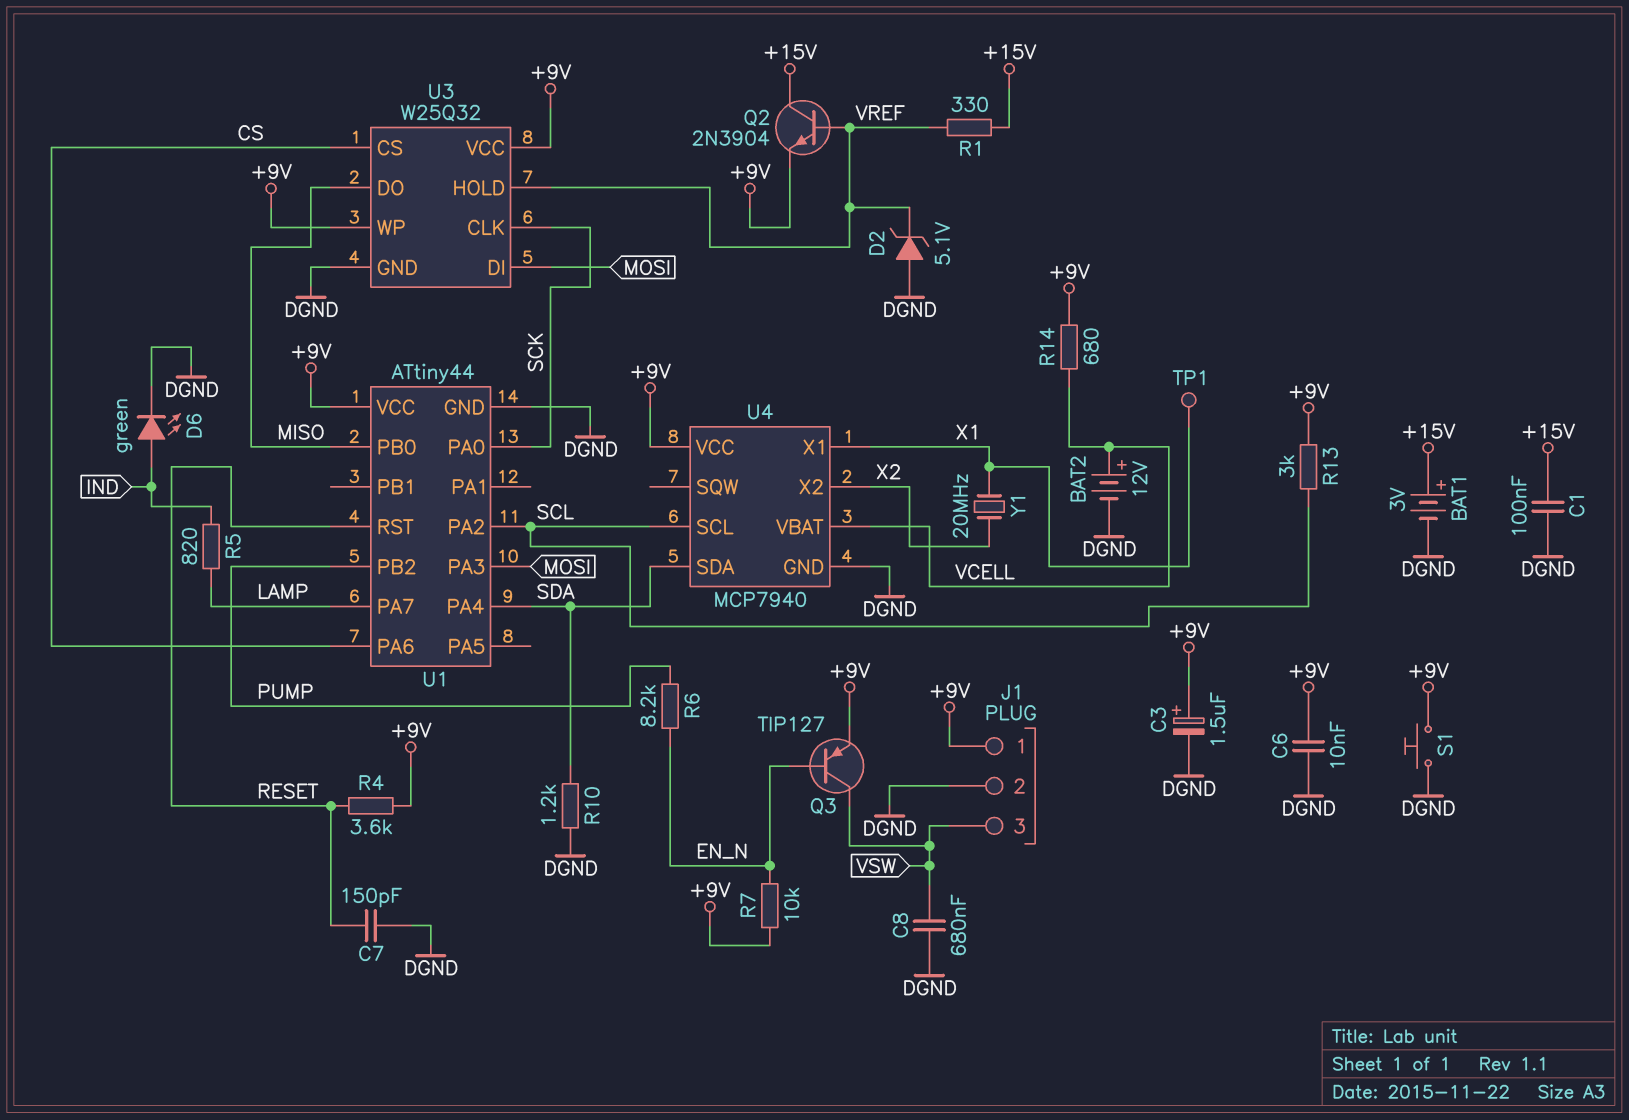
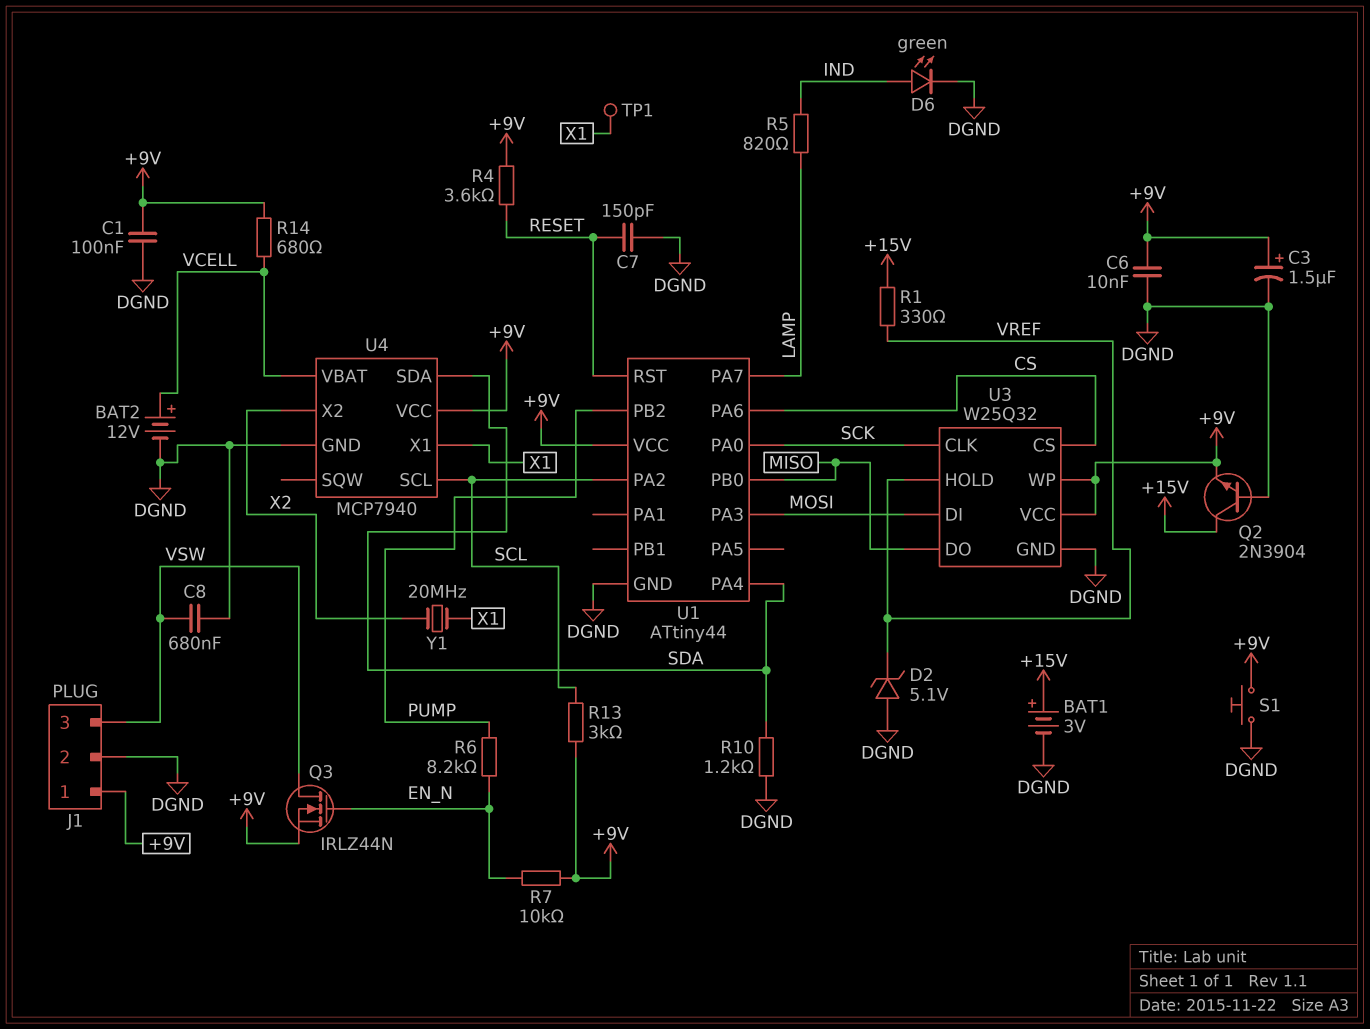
C1: 100nF (+15V, DGND) -> 100nF (+9V, DGND)
Q2: NPN 2N3904 (B VREF, C +15V, E +9V) -> NPN 2N3904 (B DGND, C +15V, E +9V)
Q3: PNP TIP127 (B EN_N, C VSW, E +9V) -> NMOS IRLZ44N (G EN_N, D VSW, S +9V)

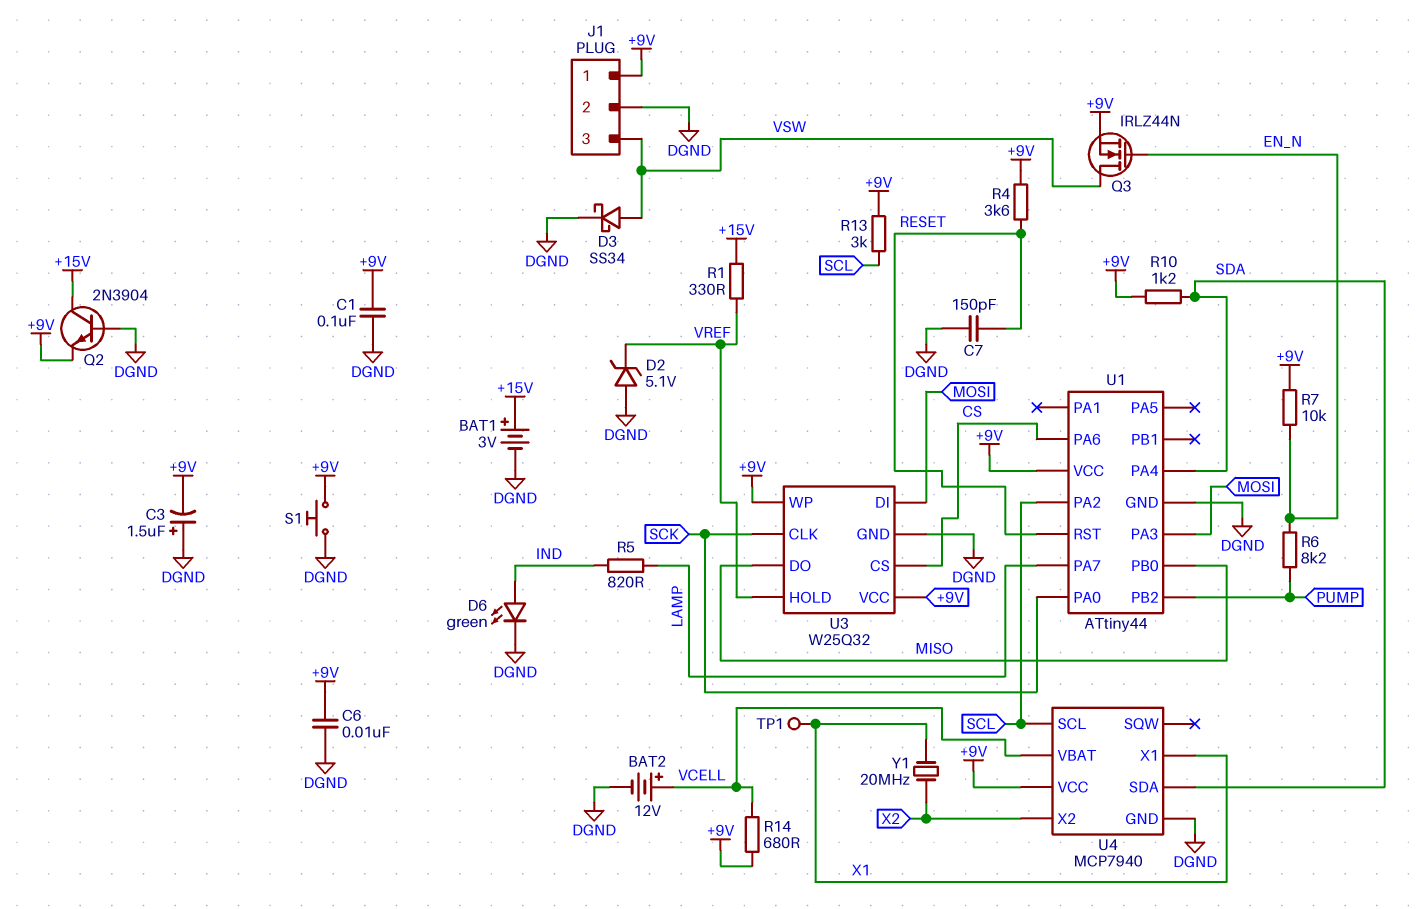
C3: 1.5uF (plus +9V, minus DGND) -> 1.5uF (plus DGND, minus +9V)
C8: 680nF (DGND, VSW) -> none
D3: none -> schottky SS34 (A VSW, K DGND)
R10: 1.2k (DGND, SDA) -> 1.2k (+9V, SDA)

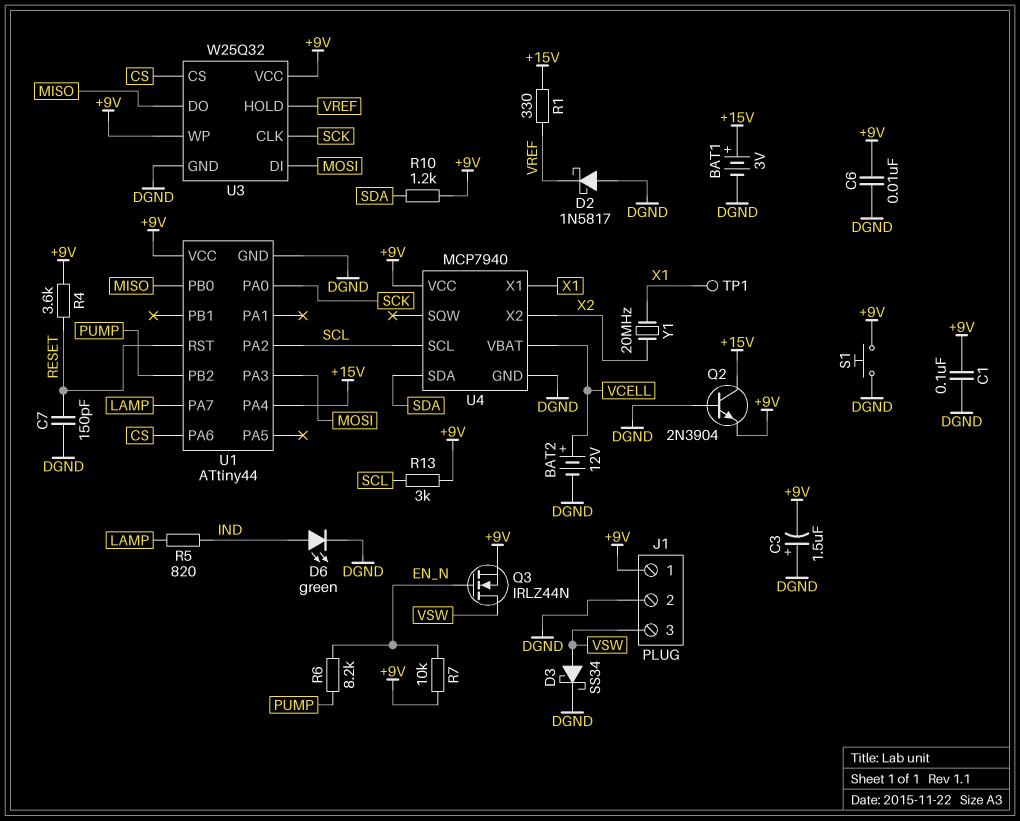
D2: zener 5.1V (A DGND, K VREF) -> schottky 1N5817 (A DGND, K VREF)
R14: 680 (+9V, VCELL) -> none
U1 pin PA4: SDA -> +15V

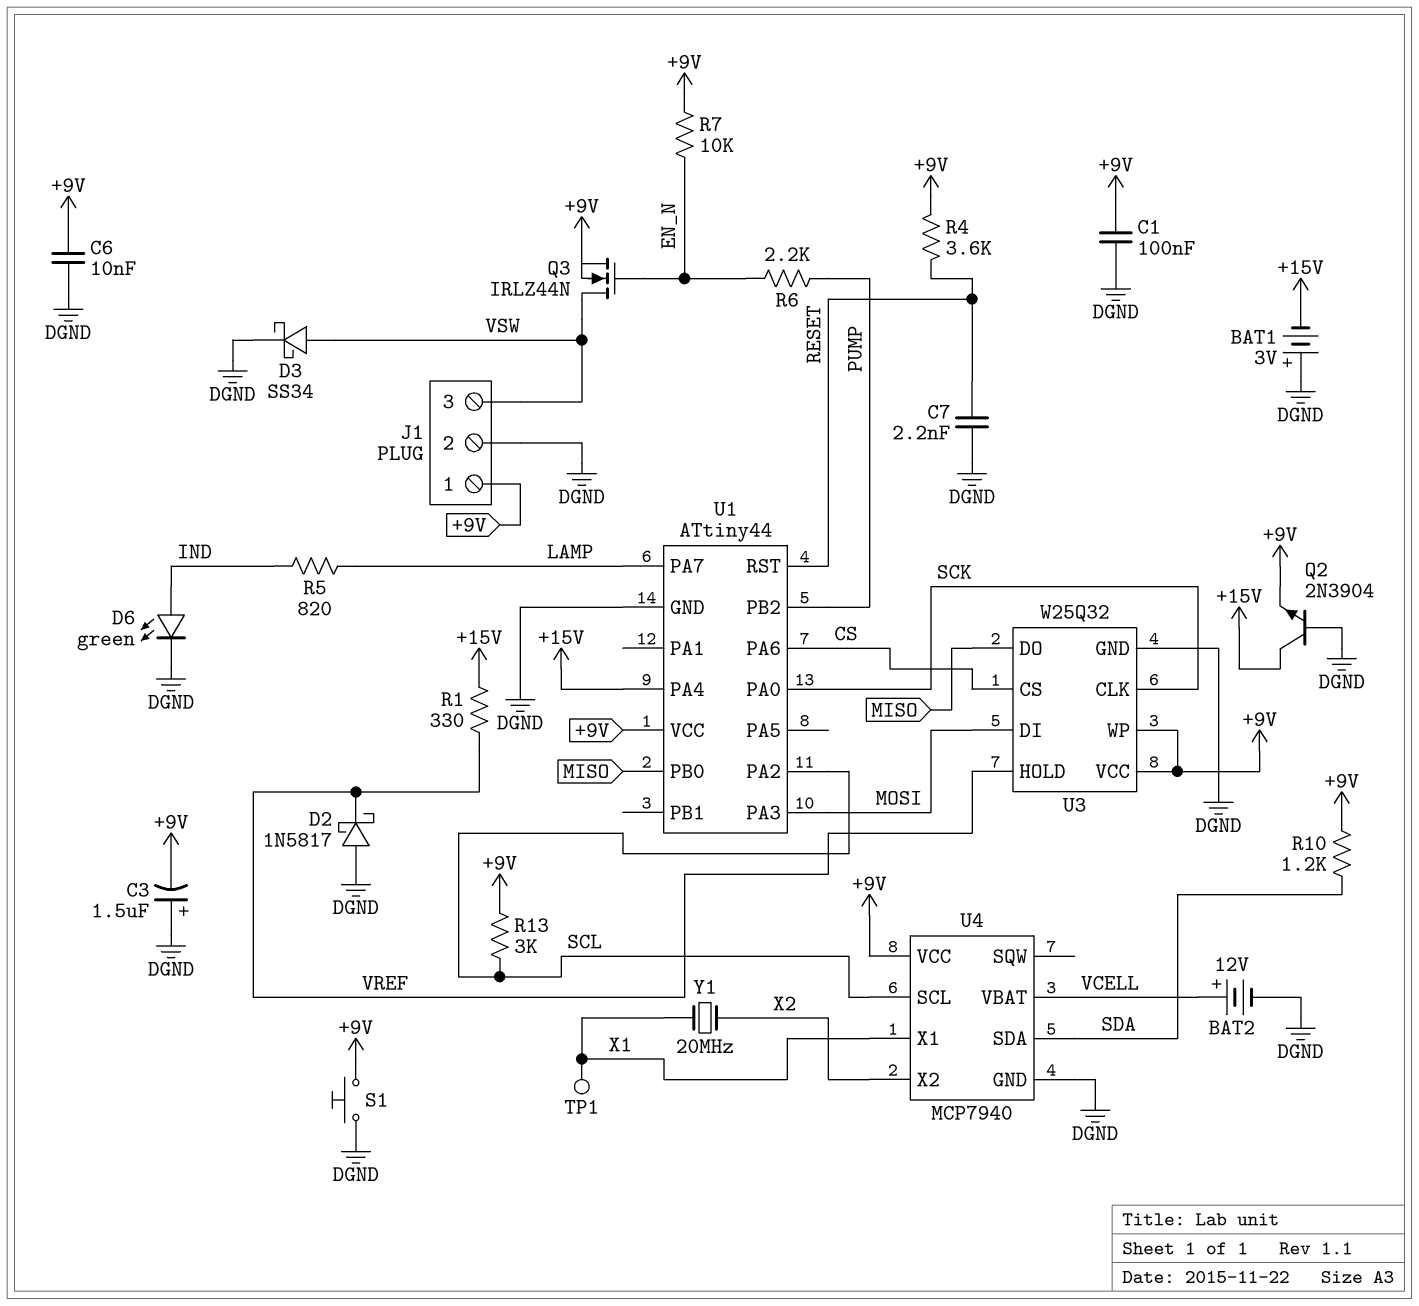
BAT1: 3V (plus +15V, minus DGND) -> 3V (plus DGND, minus +15V)
C7: 150pF (DGND, RESET) -> 2.2nF (DGND, RESET)
R6: 8.2k (EN_N, PUMP) -> 2.2k (EN_N, PUMP)

